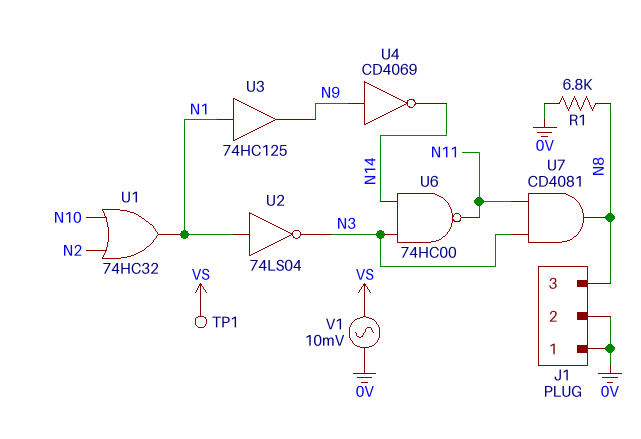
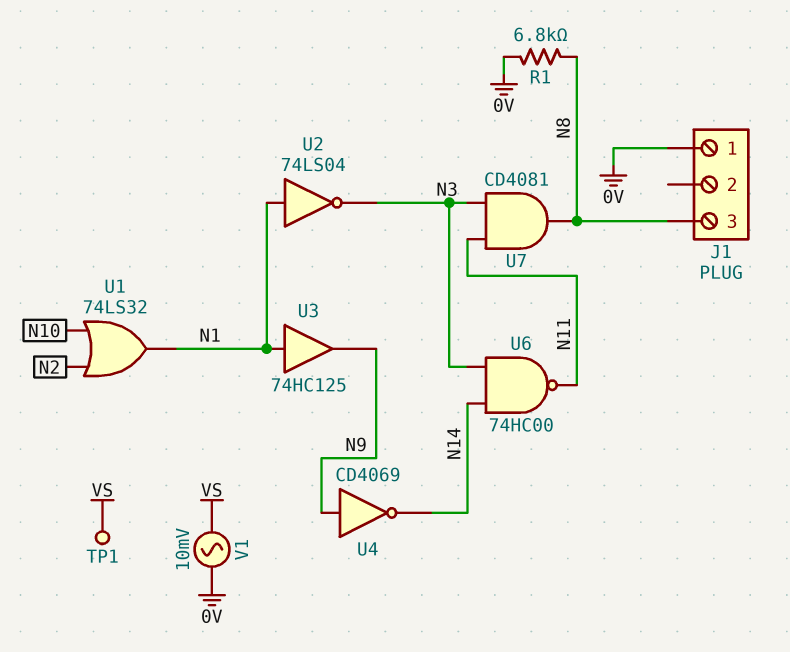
J1 pin 2: 0V -> none
U1: OR 74HC32 (in N2, in N10, out N1) -> OR 74LS32 (in N2, in N10, out N1)

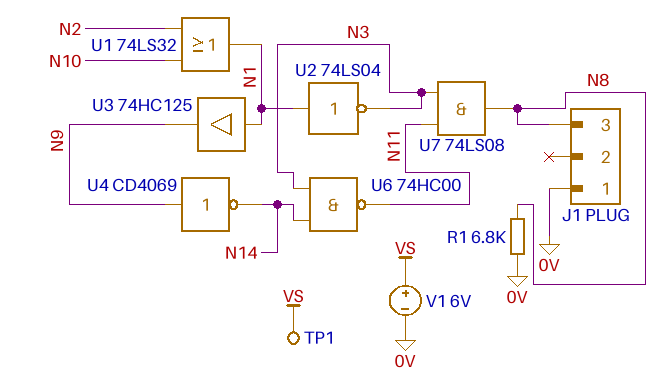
U7: AND CD4081 (in N3, in N11, out N8) -> AND 74LS08 (in N3, in N11, out N8)
V1: AC 10mV (0V, VS) -> 6V (plus VS, minus 0V)

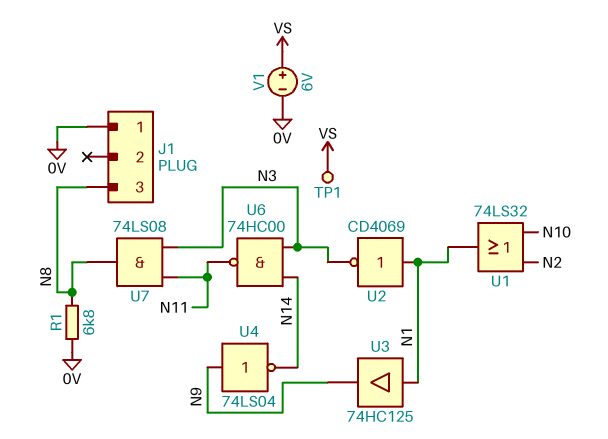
U2: NOT 74LS04 (in N1, out N3) -> NOT CD4069 (in N1, out N3)
U4: NOT CD4069 (in N9, out N14) -> NOT 74LS04 (in N9, out N14)

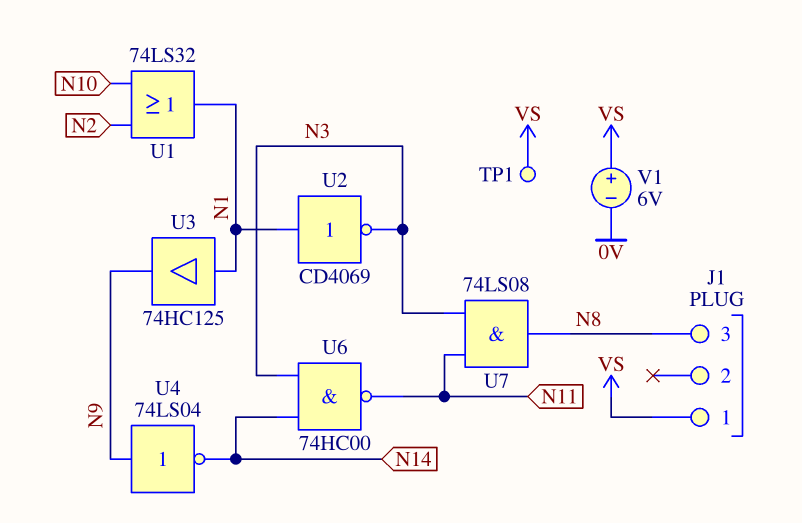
J1 pin 1: 0V -> VS
R1: 6.8k (0V, N8) -> none

